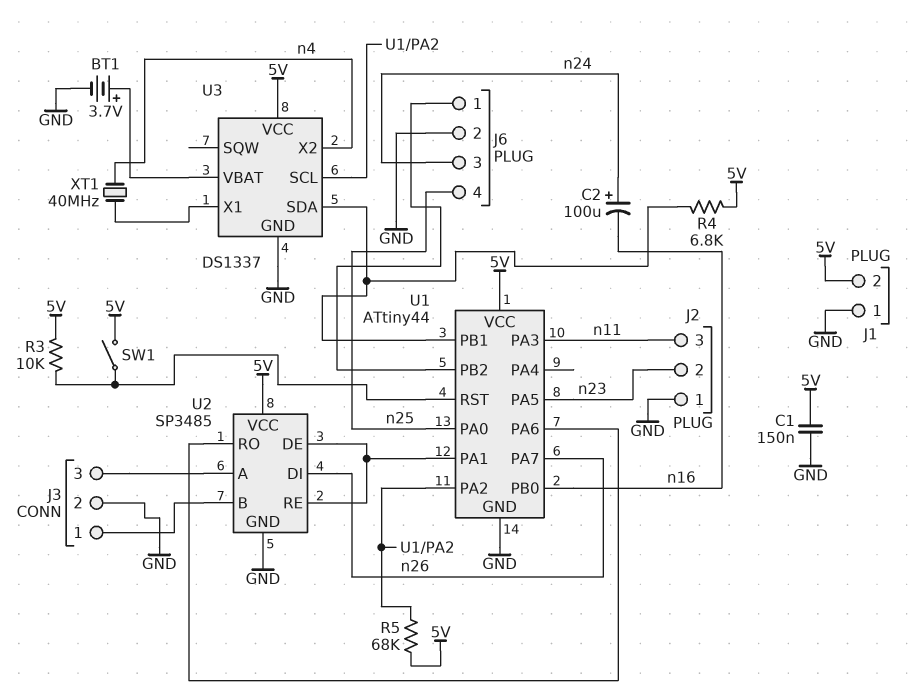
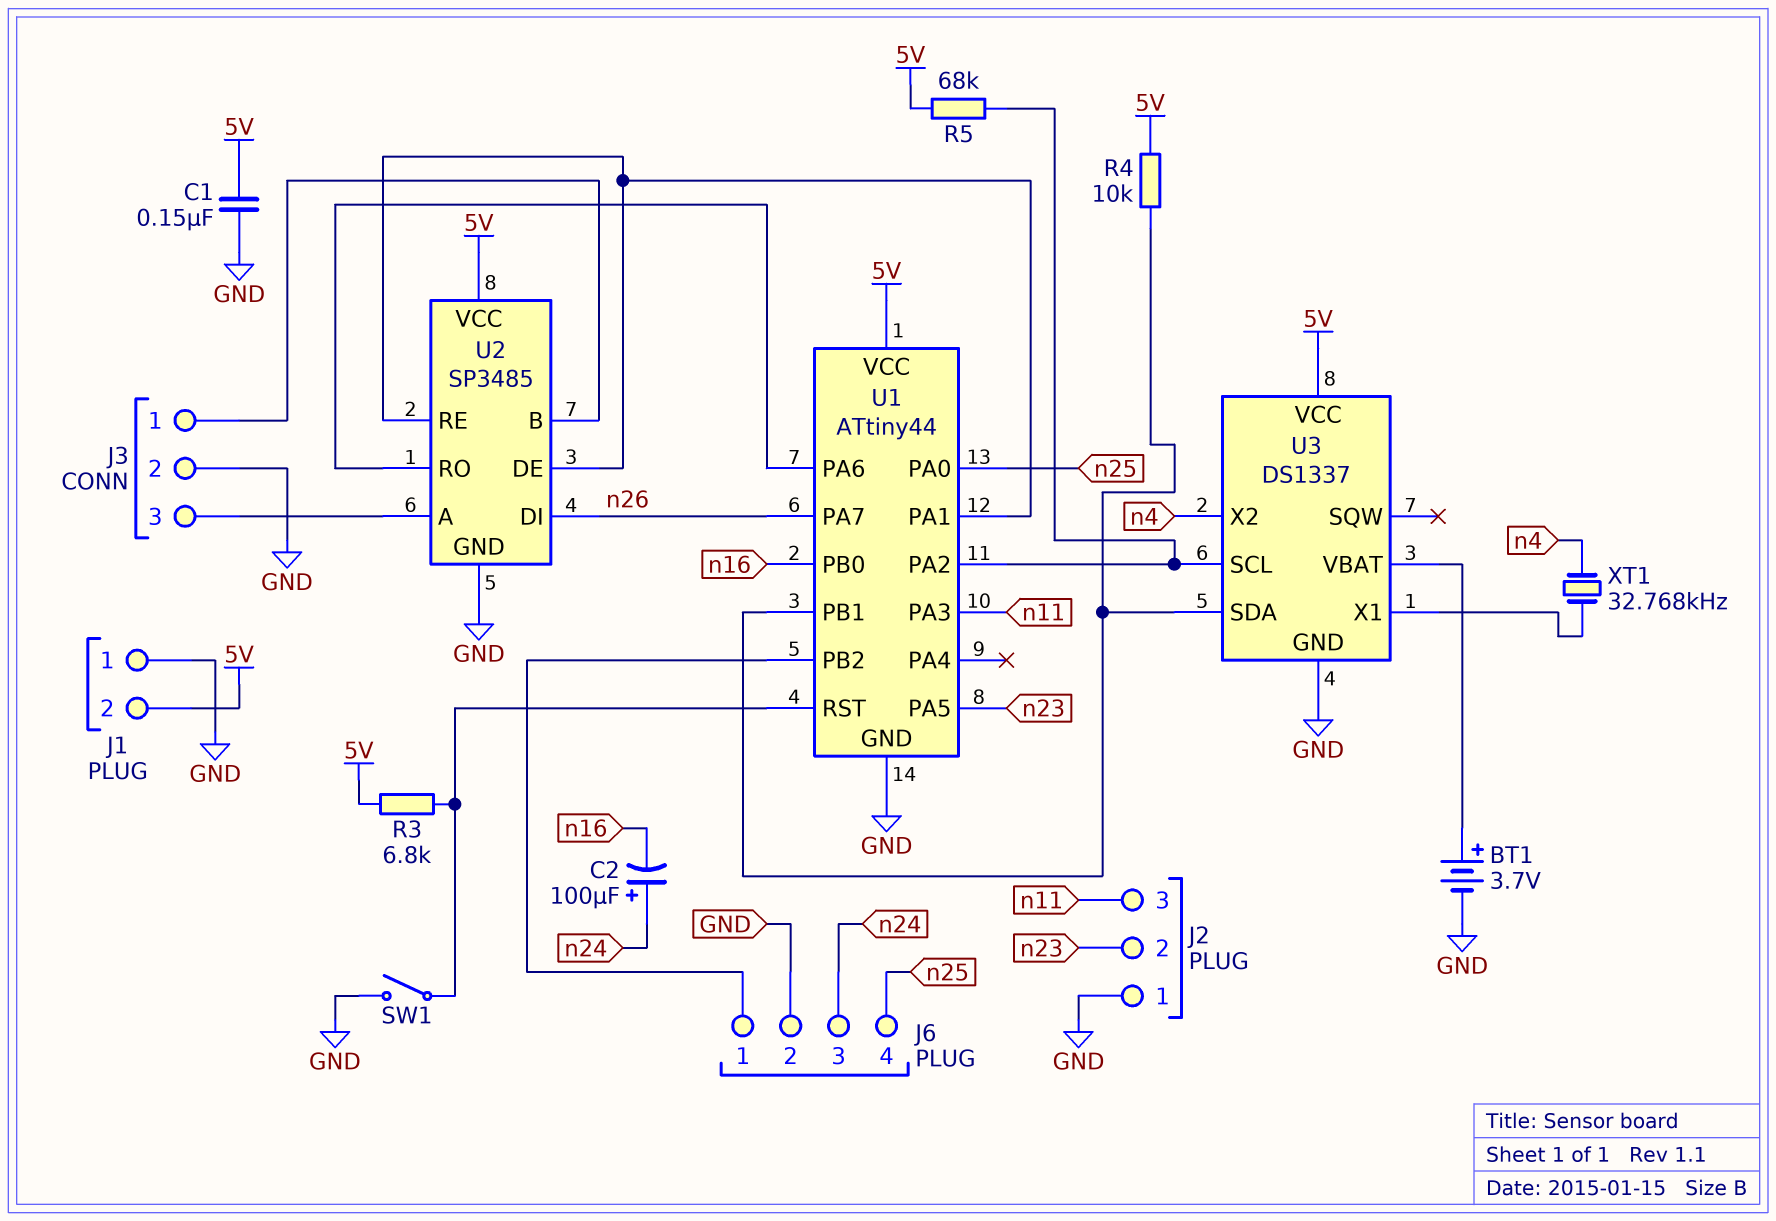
R3: 10k (5V, U1/RST) -> 6.8k (5V, U1/RST)
R4: 6.8k (5V, U1/PB1) -> 10k (5V, U1/PB1)
SW1: switch (5V, U1/RST) -> switch (GND, U1/RST)
XT1: 40MHz (U3/X1, n4) -> 32.768kHz (U3/X1, n4)

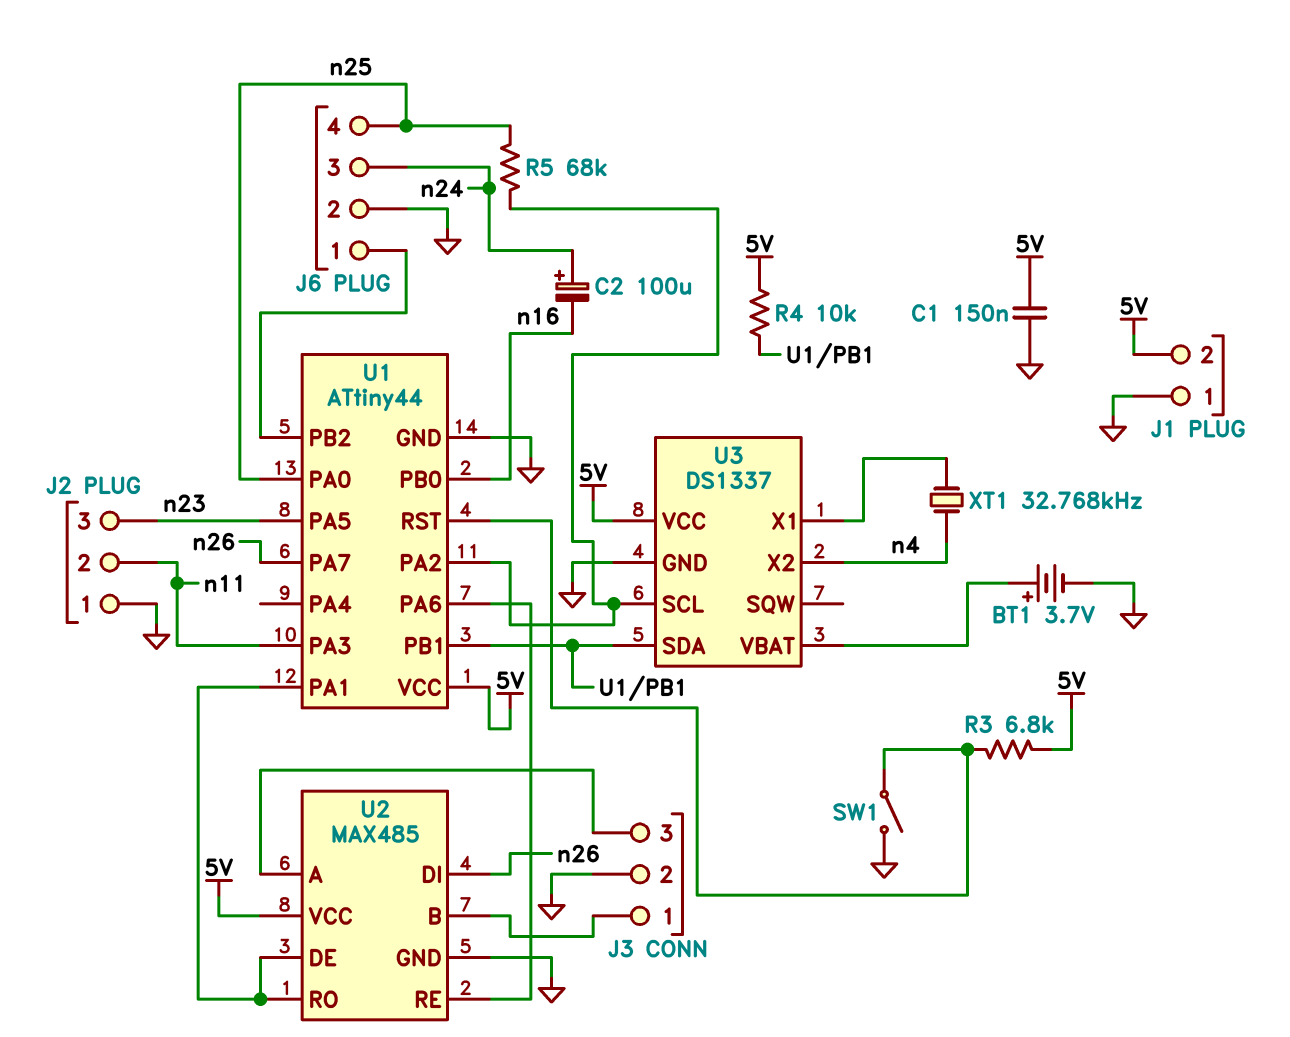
J2 pin 2: n23 -> n11
J2 pin 3: n11 -> n23
R5: 68k (5V, U1/PA2) -> 68k (U1/PA2, n25)
U2: SP3485 -> MAX485
U2 pin RE: U1/PA1 -> U1/PA6
U2 pin RO: U1/PA6 -> U1/PA1

